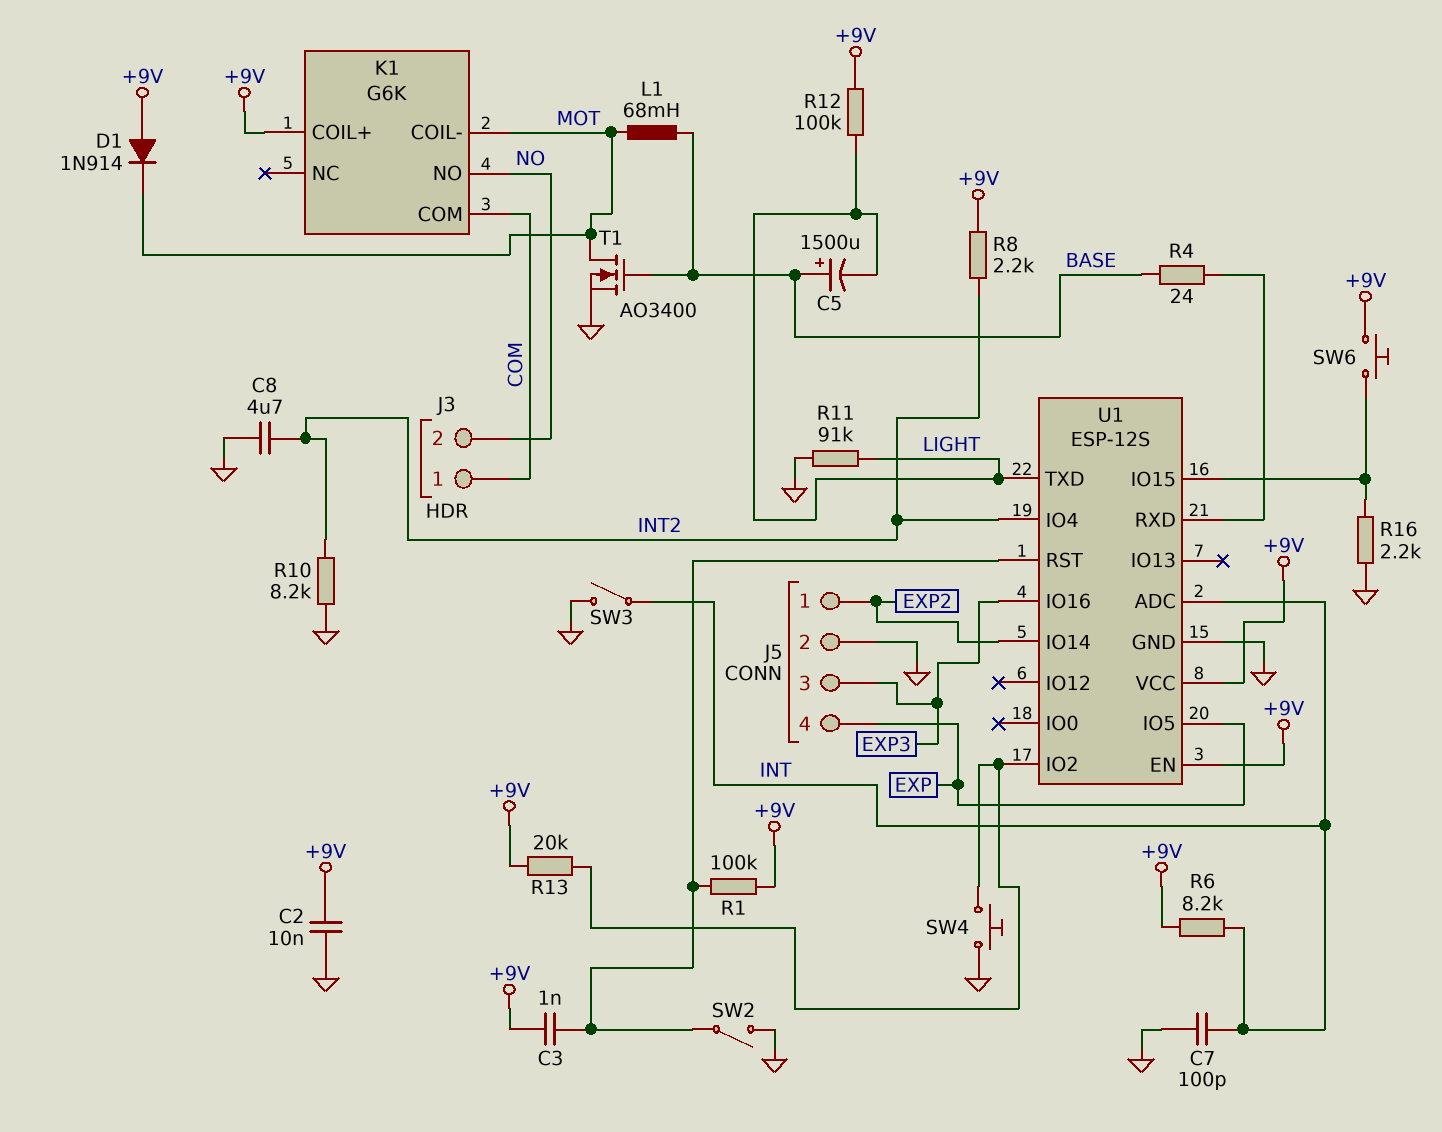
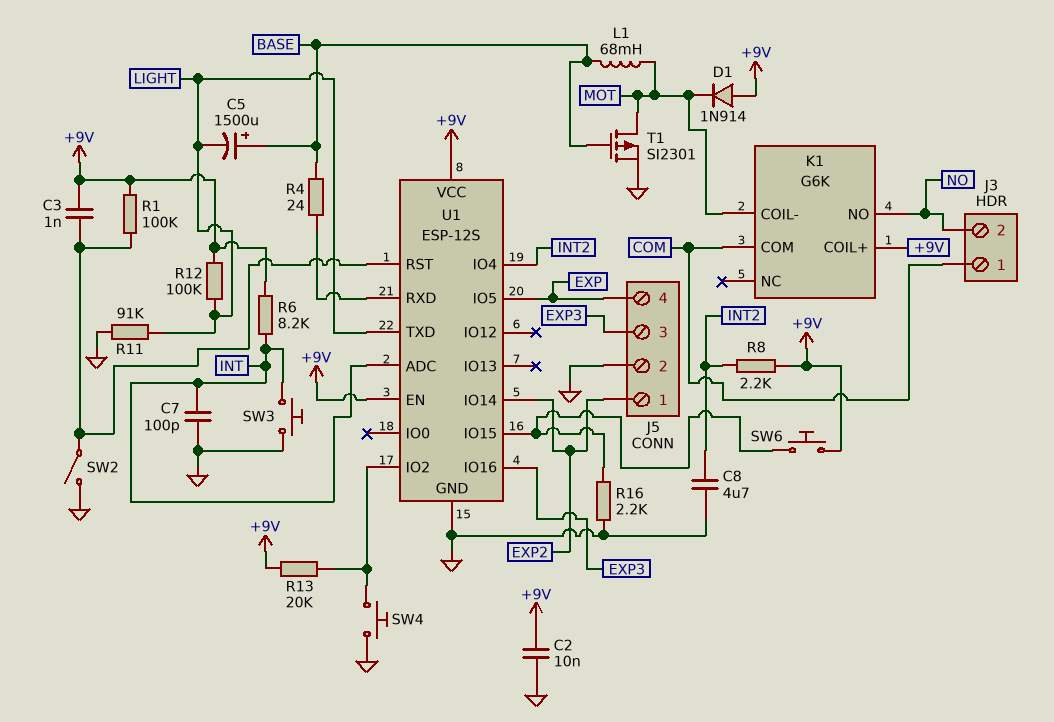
R10: 8.2k (GND, INT2) -> none
SW3: switch (GND, INT) -> button (GND, INT)
T1: NMOS AO3400 (G BASE, D MOT, S GND) -> PMOS SI2301 (G BASE, D MOT, S GND)

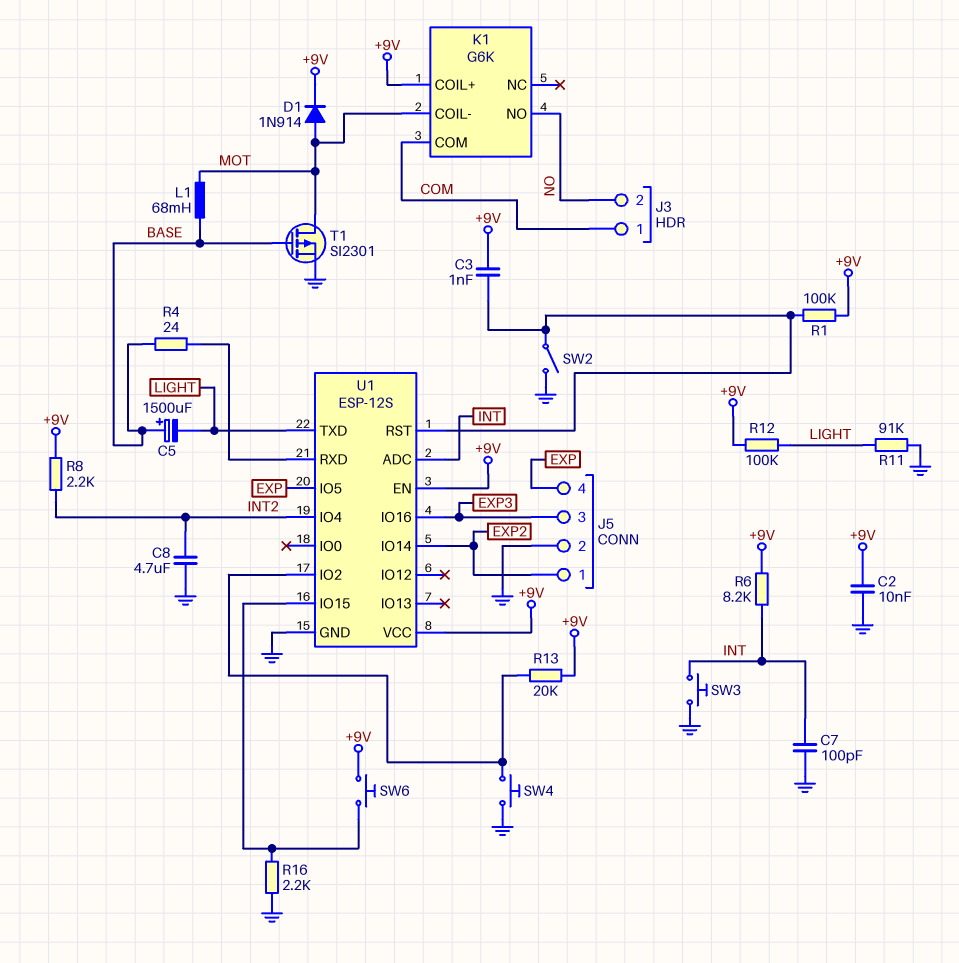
D1: diode 1N914 (A +9V, K MOT) -> diode 1N914 (A MOT, K +9V)

